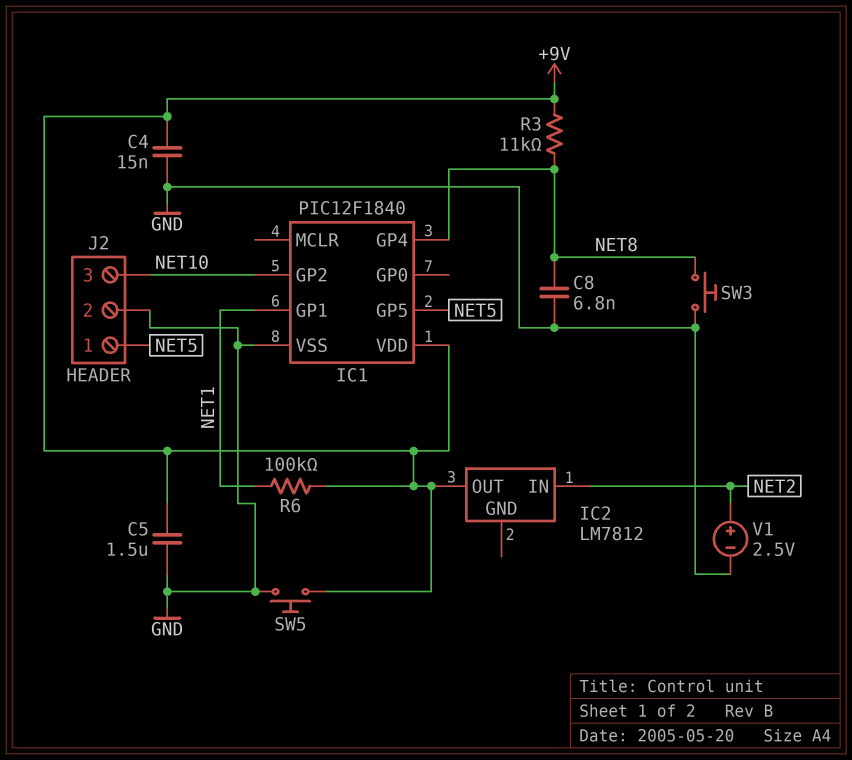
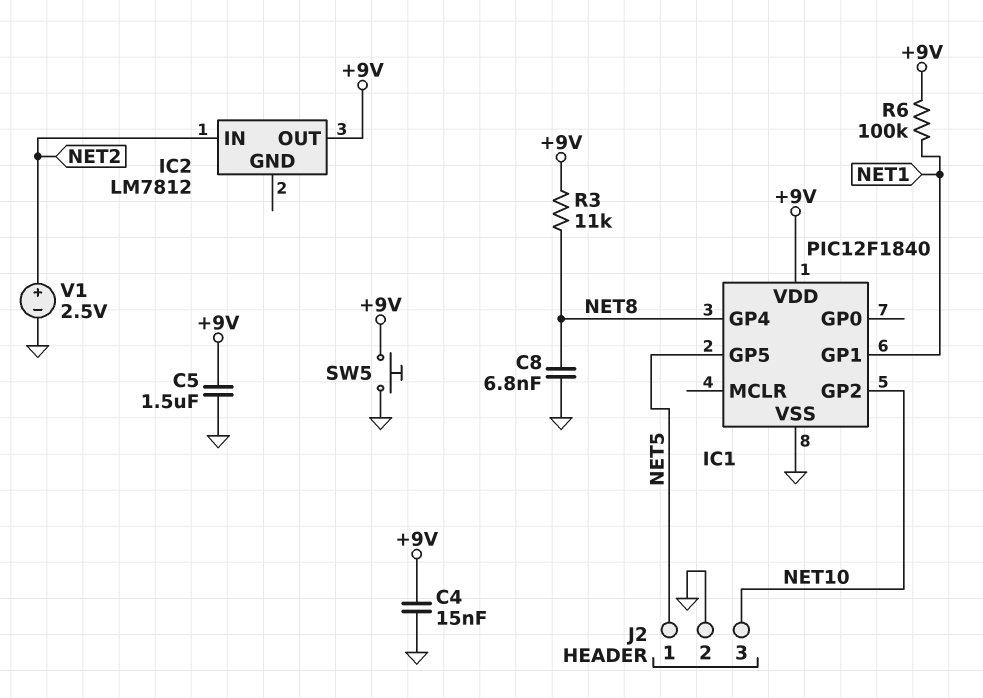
SW3: button (GND, NET8) -> none

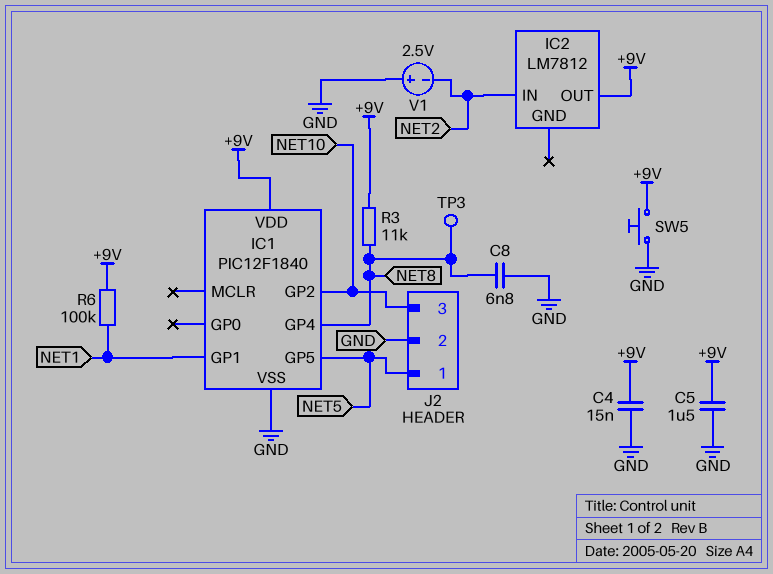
TP3: none -> test point (NET8)
V1: 2.5V (plus NET2, minus GND) -> 2.5V (plus GND, minus NET2)

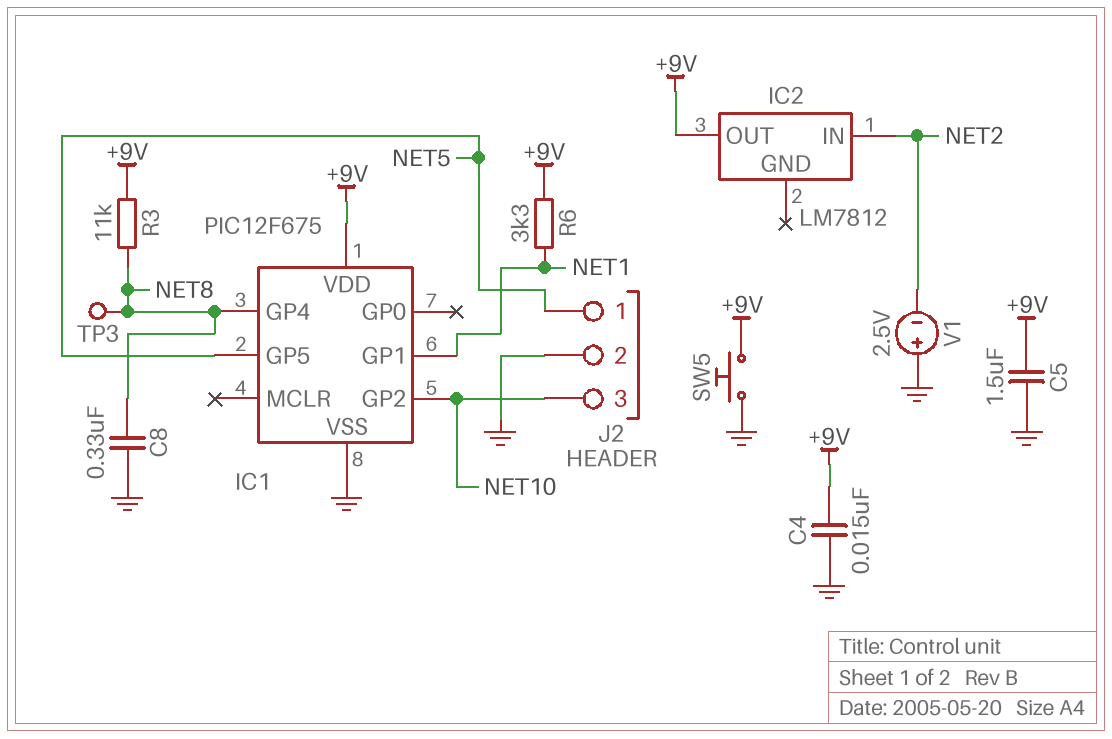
C8: 6.8nF (GND, NET8) -> 330nF (GND, NET8)
IC1: PIC12F1840 -> PIC12F675
R6: 100k (+9V, NET1) -> 3.3k (+9V, NET1)

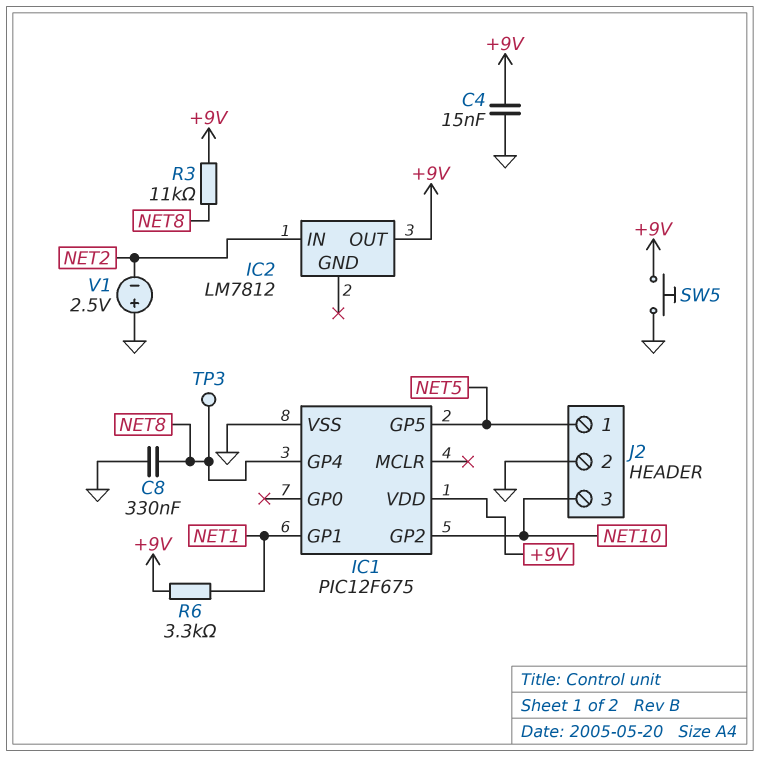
C5: 1.5uF (+9V, GND) -> none

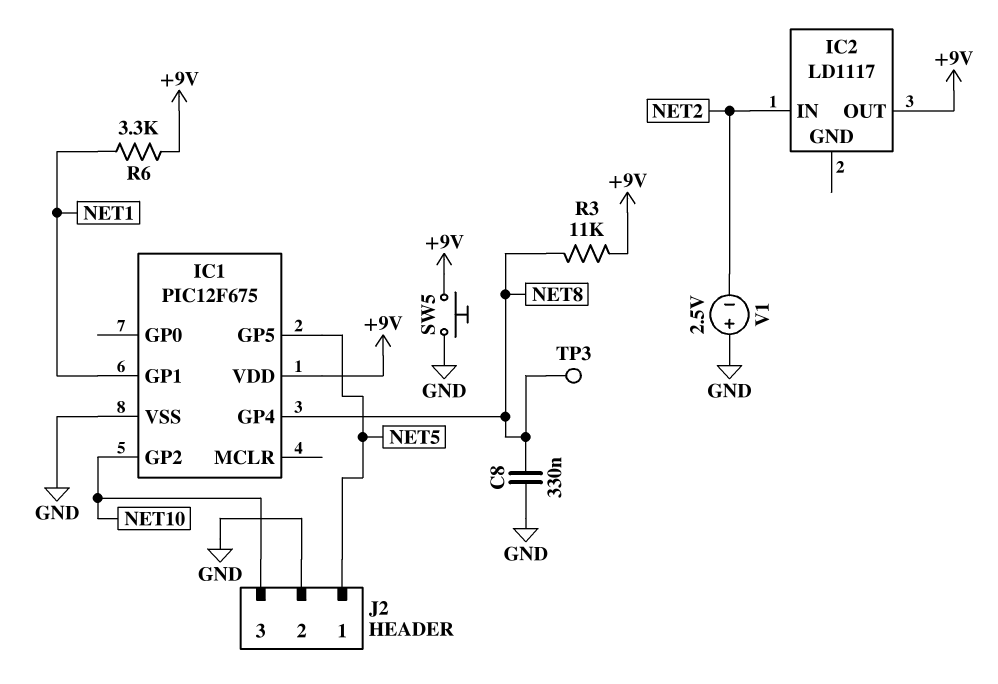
C4: 15nF (+9V, GND) -> none
IC2: LM7812 -> LD1117

